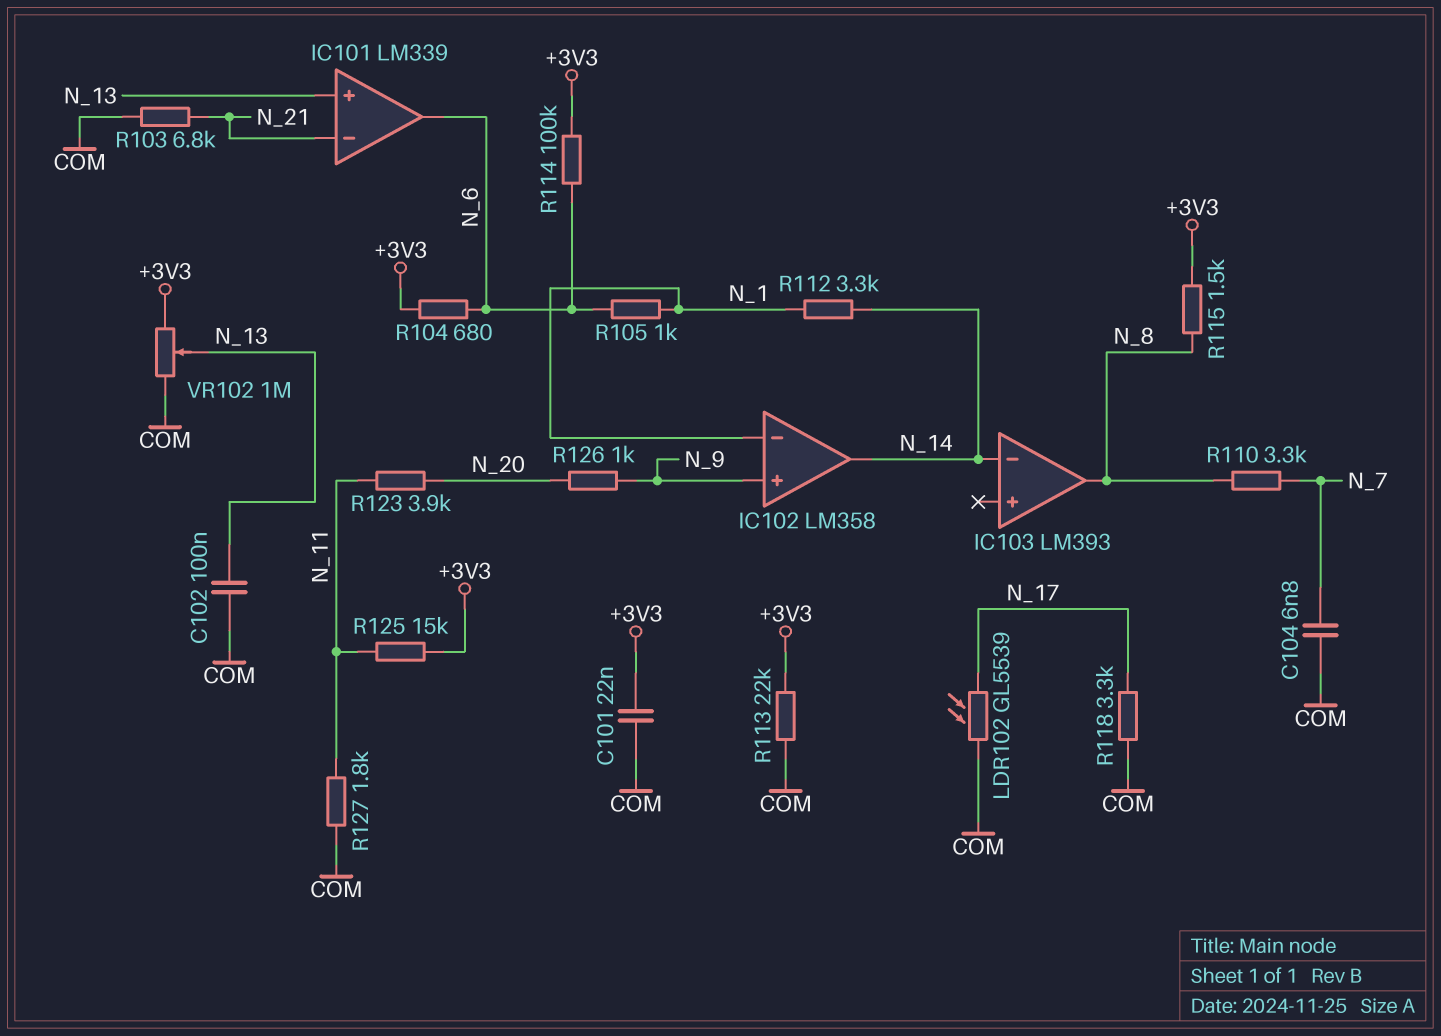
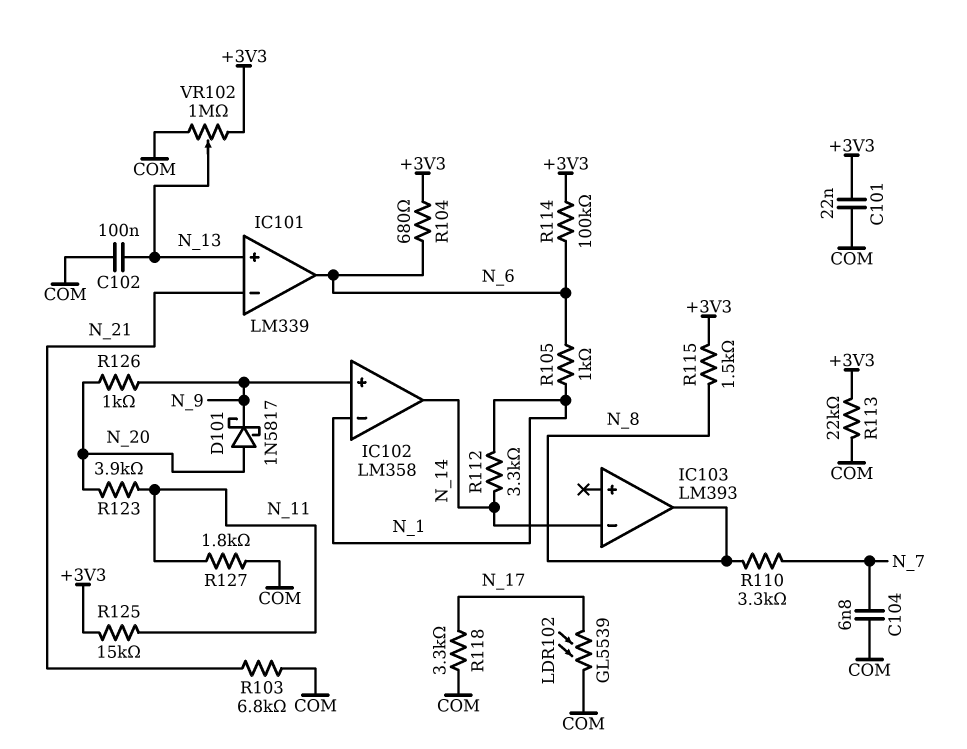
D101: none -> schottky 1N5817 (A N_20, K N_9)

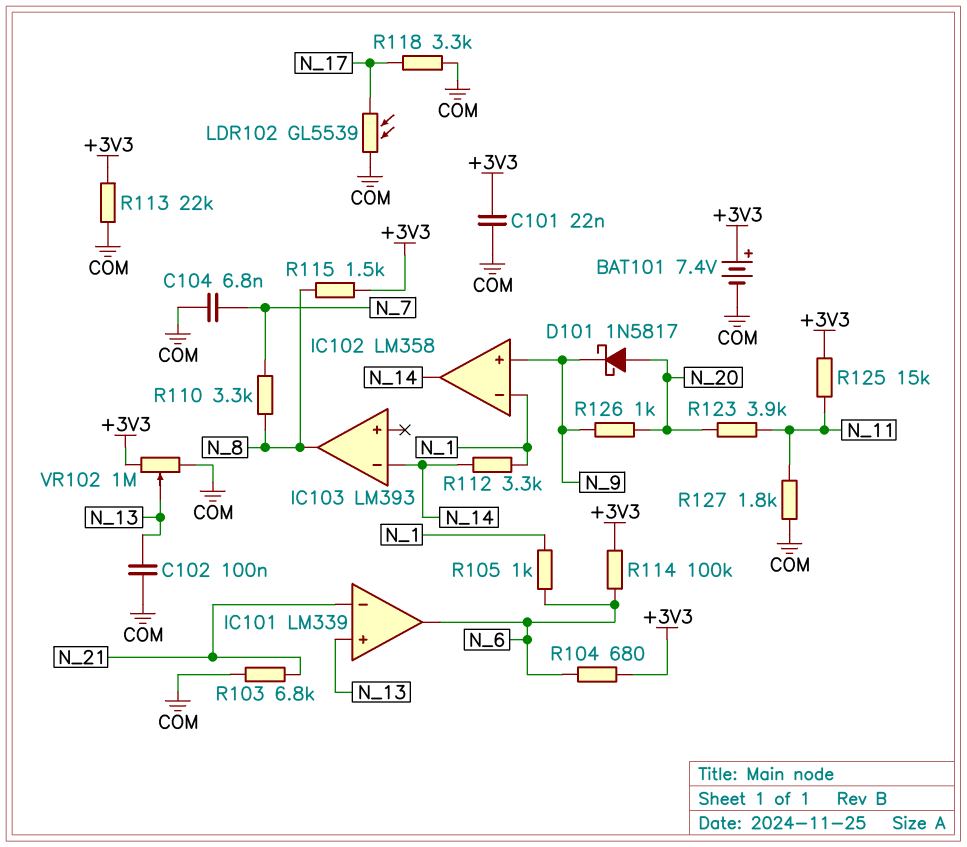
BAT101: none -> 7.4V (plus +3V3, minus COM)

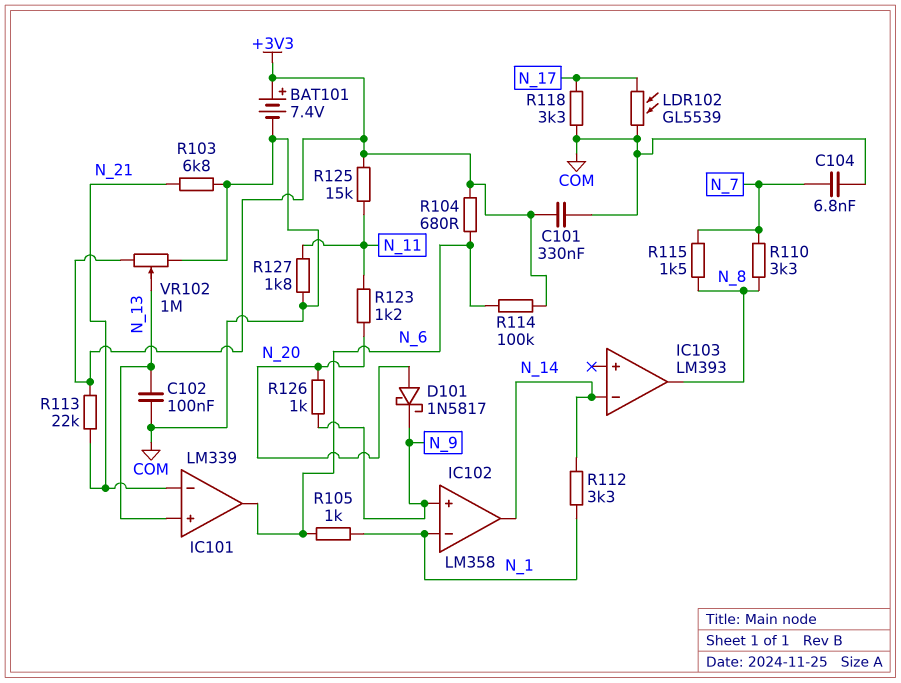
C101: 22nF (+3V3, COM) -> 330nF (+3V3, COM)
R113: 22k (+3V3, COM) -> 22k (+3V3, N_21)
R115: 1.5k (+3V3, N_8) -> 1.5k (N_7, N_8)
R123: 3.9k (N_11, N_20) -> 1.2k (N_11, N_20)

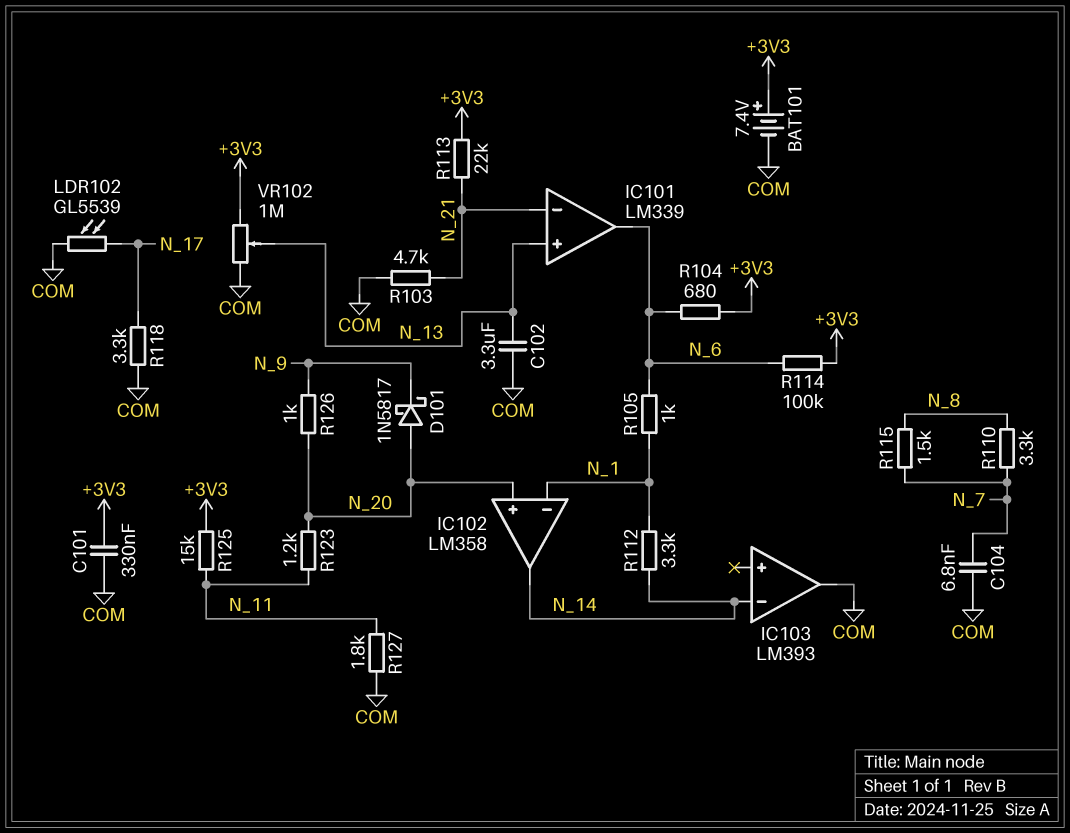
C102: 100nF (COM, N_13) -> 3.3uF (COM, N_13)
IC102 pin in+: N_9 -> N_20
IC103 pin out: N_8 -> COM
R103: 6.8k (COM, N_21) -> 4.7k (COM, N_21)

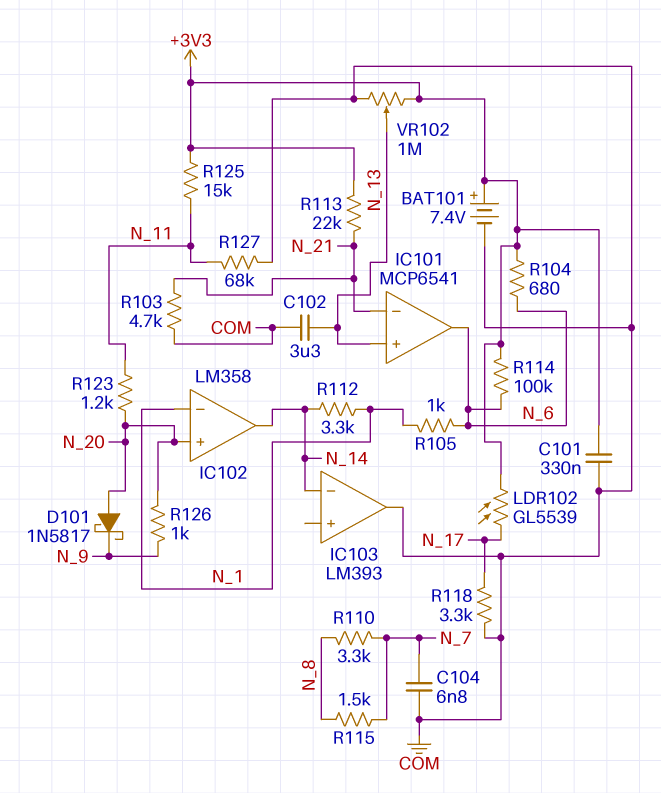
IC101: LM339 -> MCP6541
LDR102: GL5539 (COM, N_17) -> GL5539 (+3V3, N_17)
R127: 1.8k (COM, N_11) -> 68k (COM, N_11)

